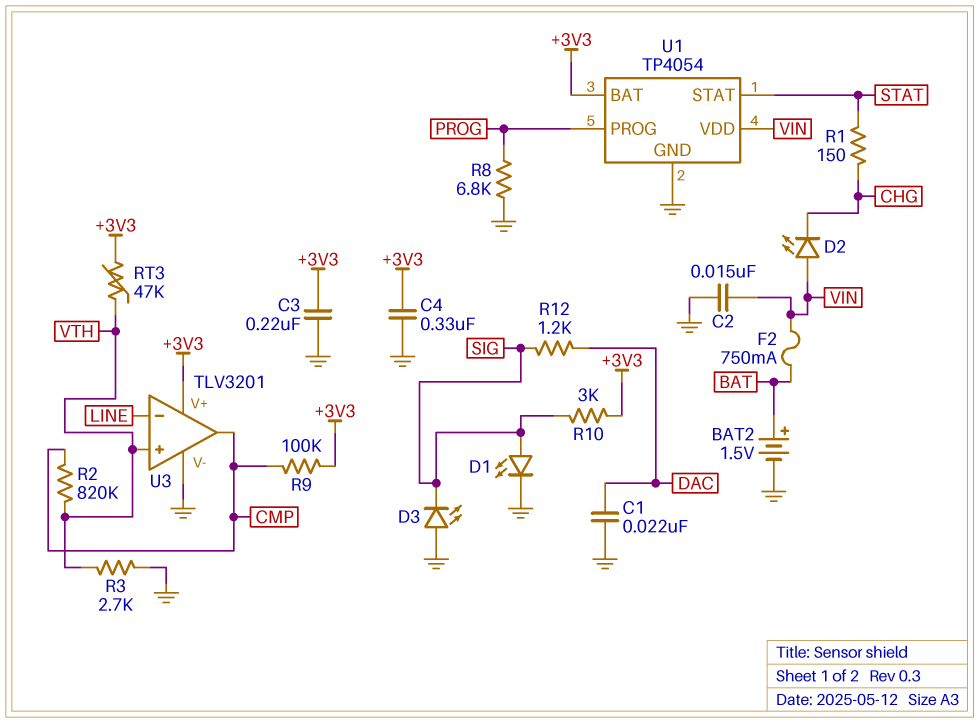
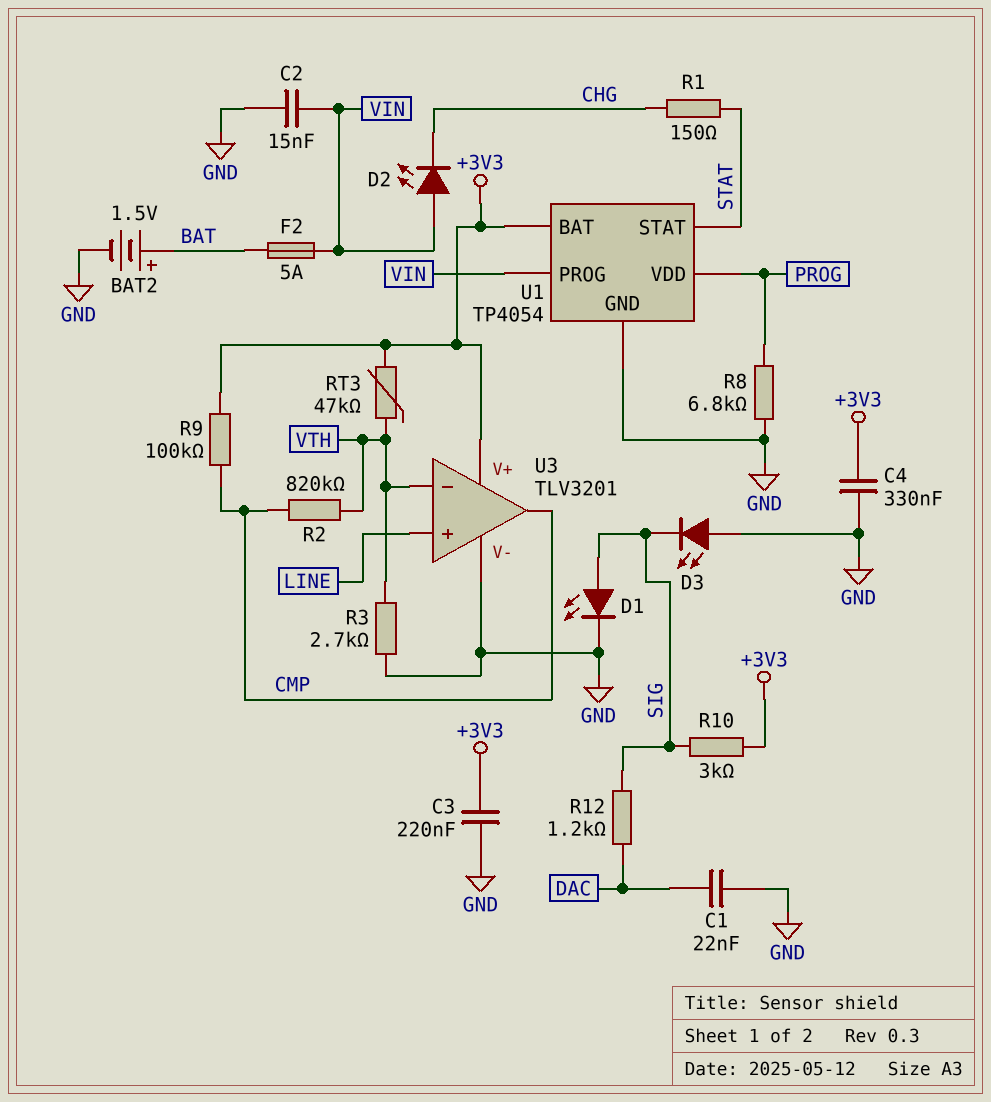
F2: 750mA (BAT, VIN) -> 5A (BAT, VIN)
U1 pin PROG: PROG -> VIN
U1 pin VDD: VIN -> PROG
U3 pin in+: VTH -> LINE
U3 pin in-: LINE -> VTH

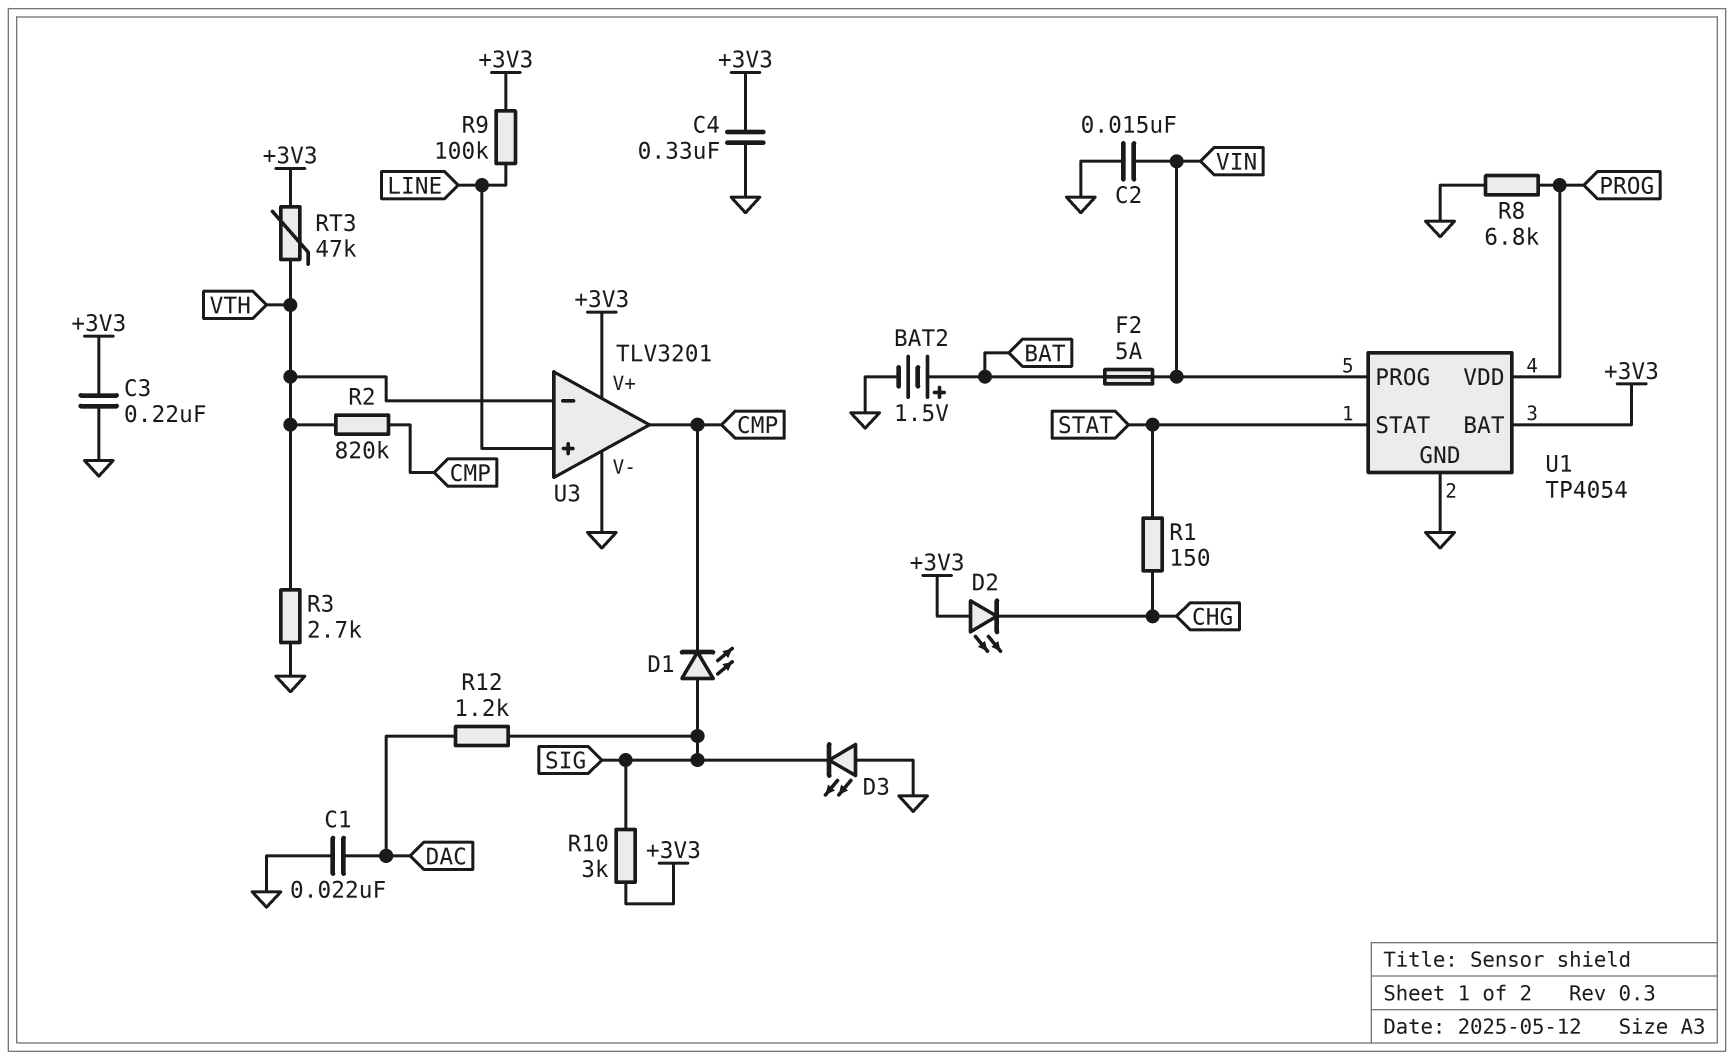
D1: LED (A SIG, K GND) -> LED (A SIG, K CMP)
D2: LED (A VIN, K CHG) -> LED (A +3V3, K CHG)
R9: 100k (+3V3, CMP) -> 100k (+3V3, LINE)

